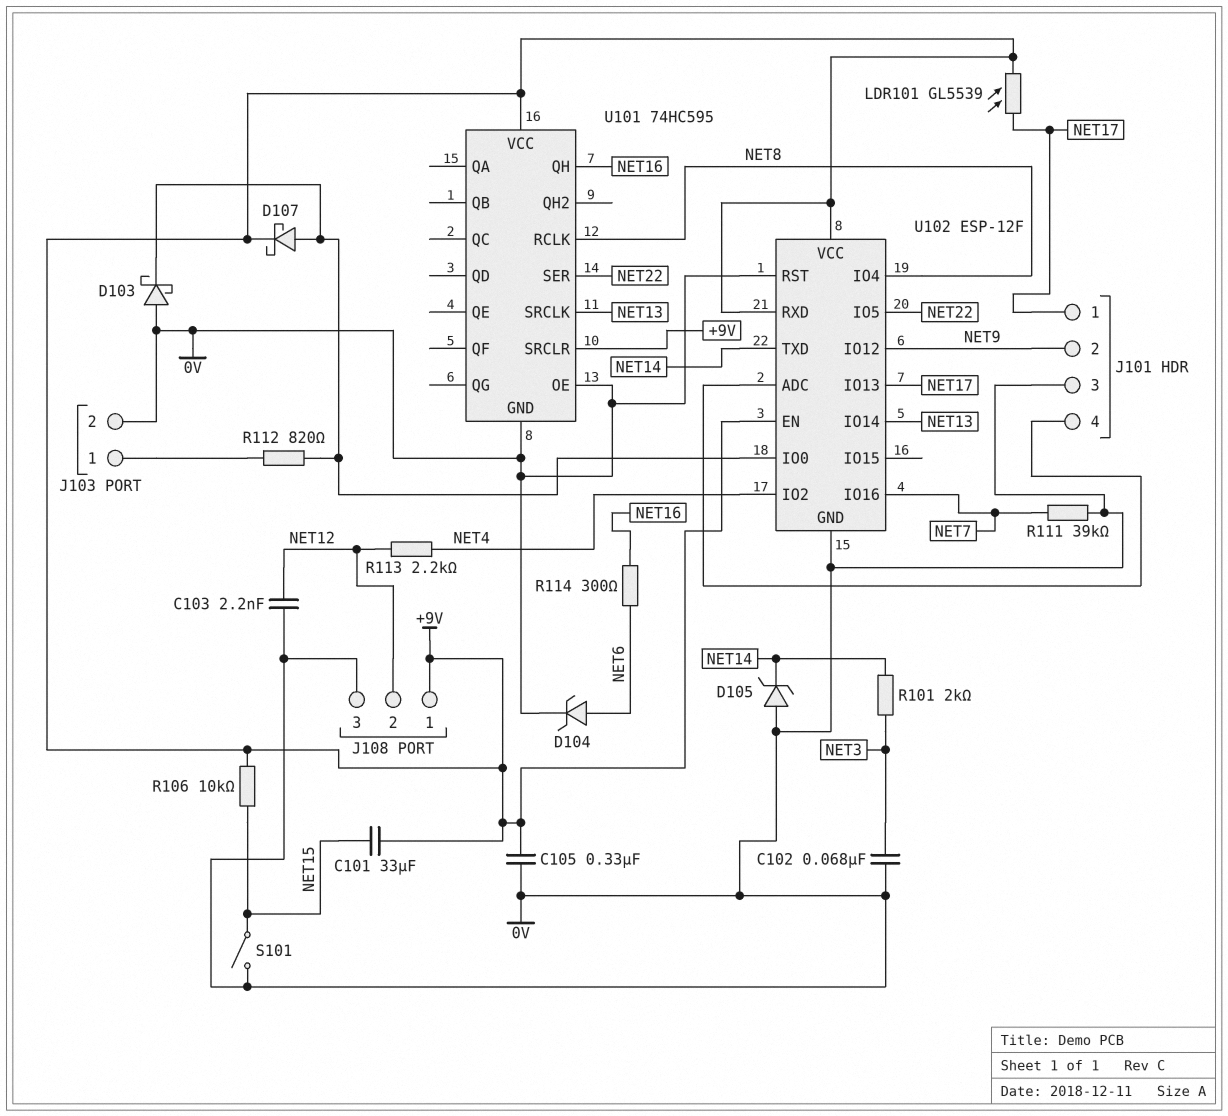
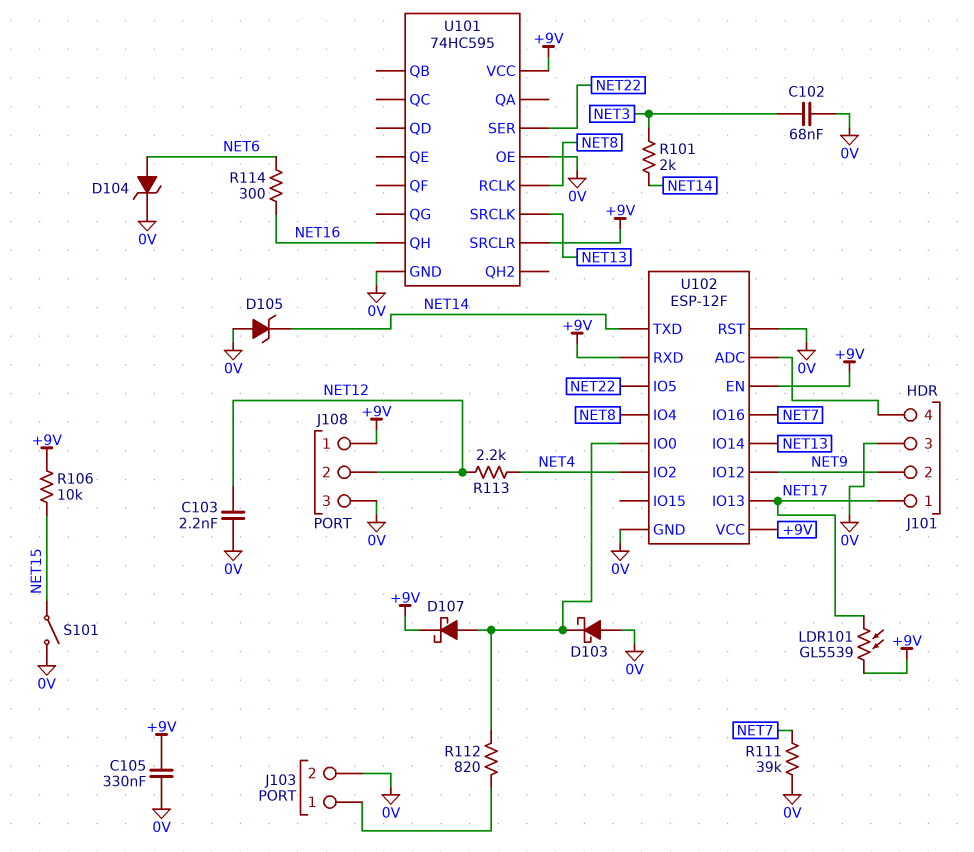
C101: 33uF (+9V, NET15) -> none

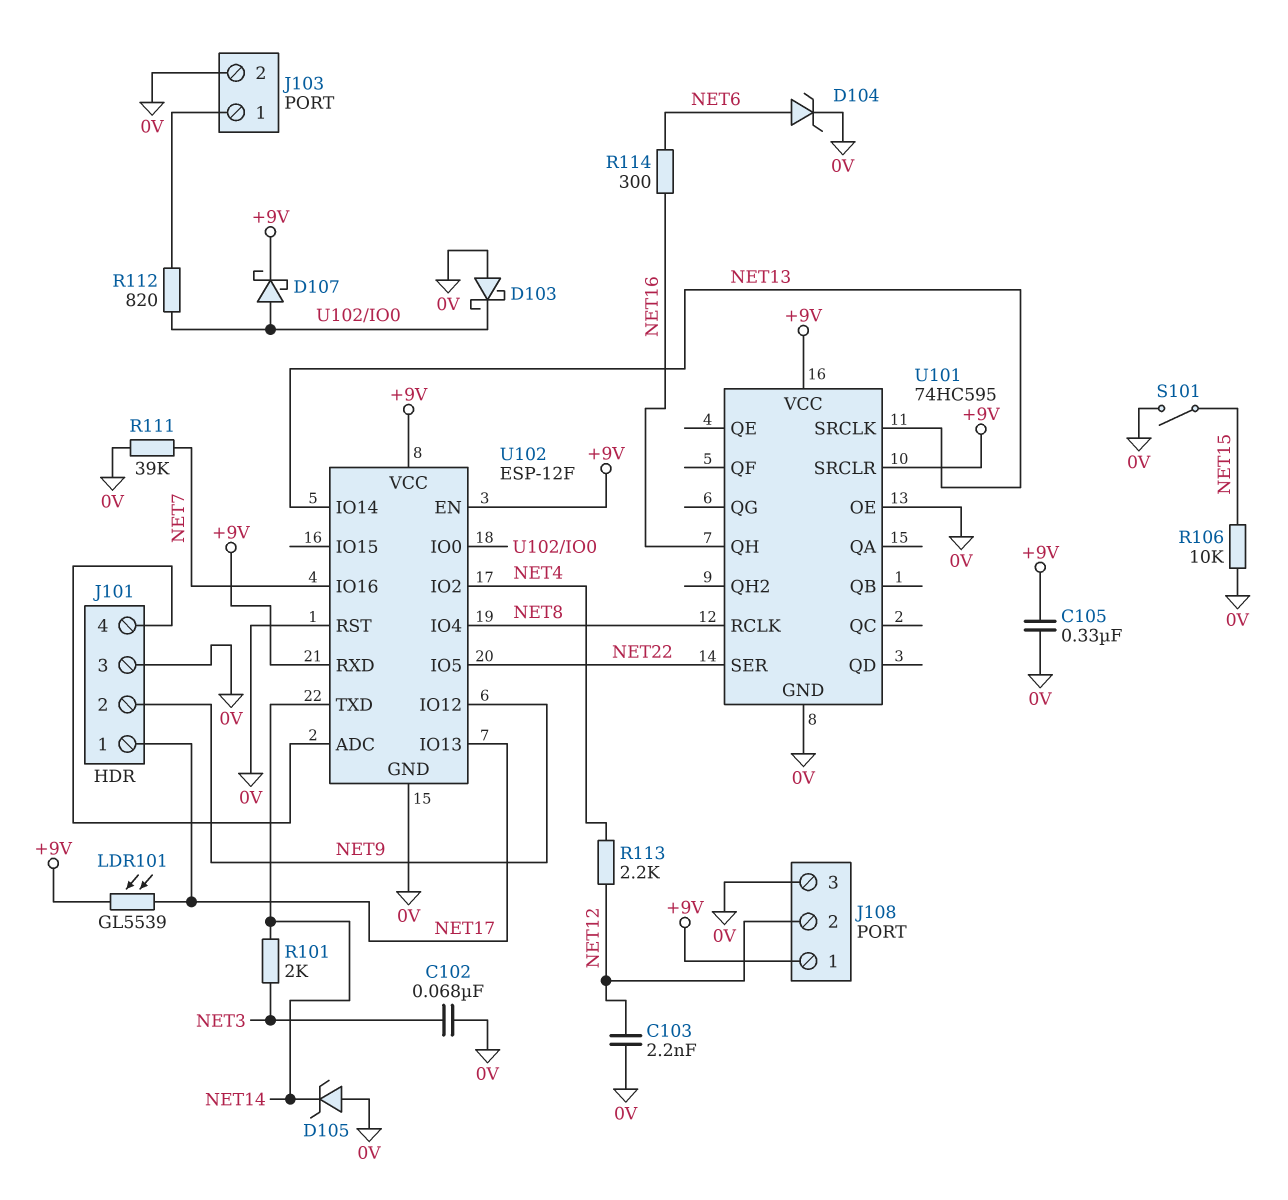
R106: 10k (+9V, NET15) -> 10k (0V, NET15)

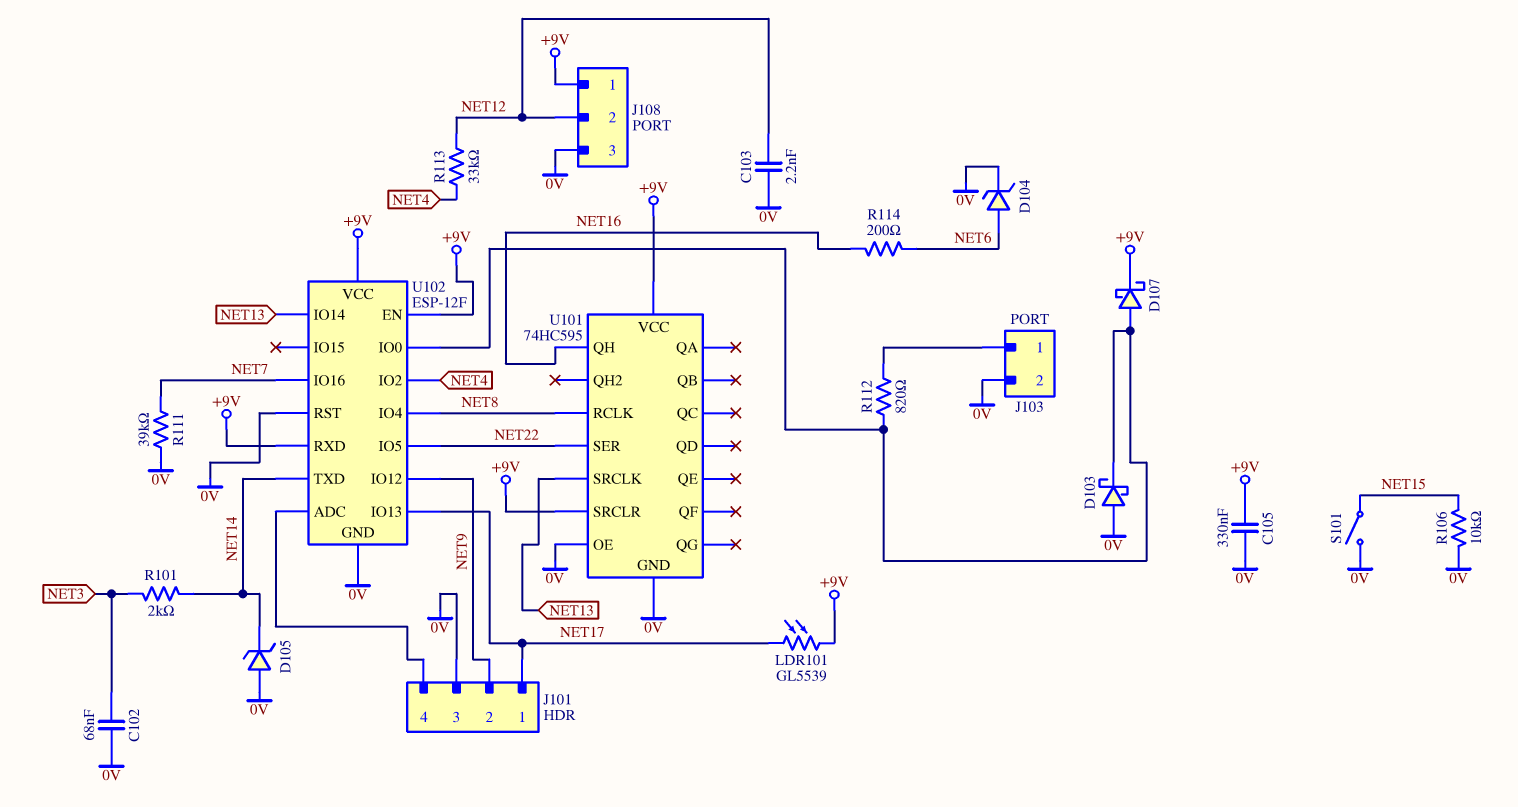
R113: 2.2k (NET4, NET12) -> 33k (NET4, NET12)
R114: 300 (NET6, NET16) -> 200 (NET6, NET16)

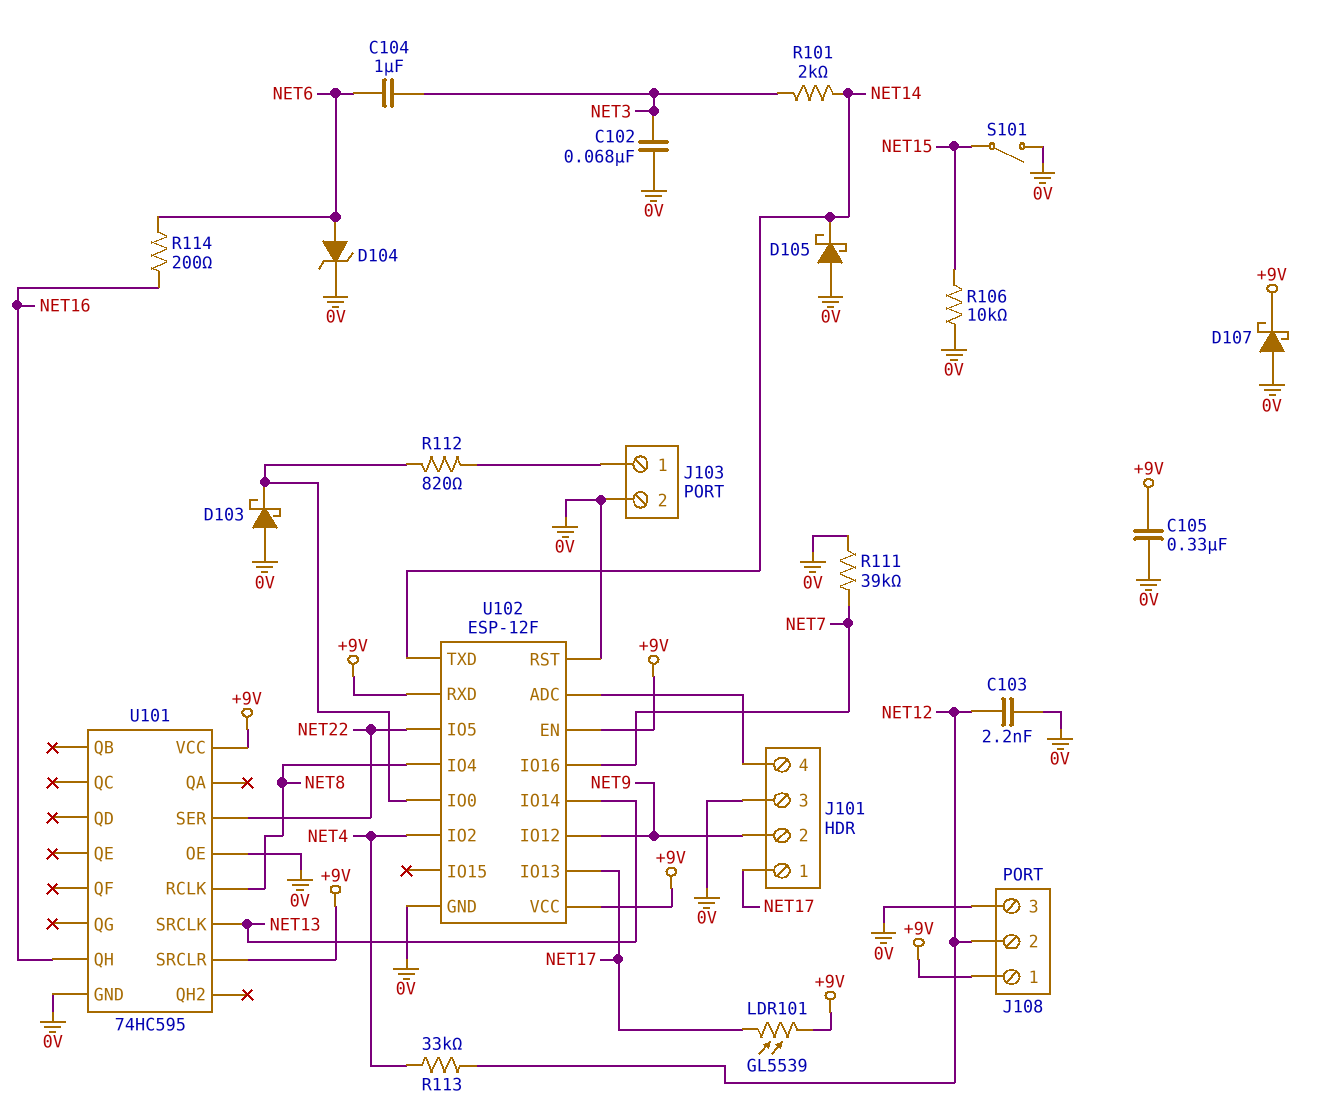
C104: none -> 1uF (NET3, NET6)
D105: zener (A 0V, K NET14) -> schottky (A 0V, K NET14)
D107: schottky (A U102/IO0, K +9V) -> schottky (A 0V, K +9V)

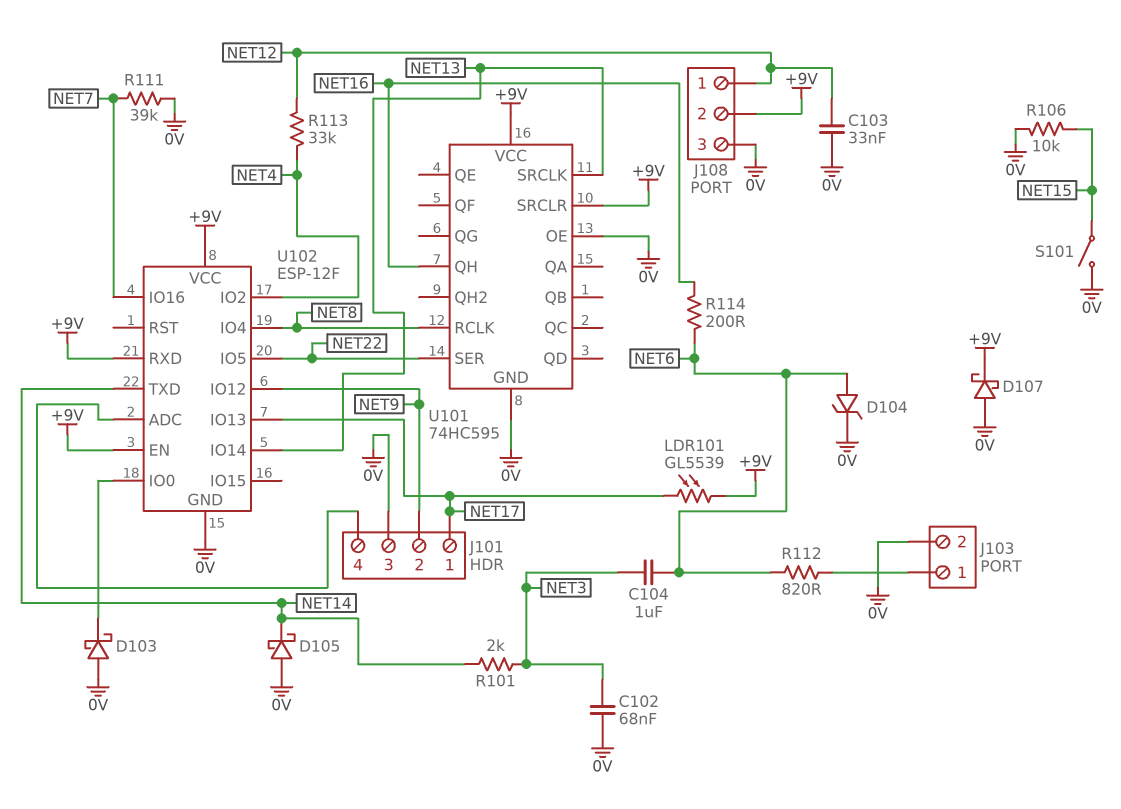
C103: 2.2nF (0V, NET12) -> 33nF (0V, NET12)
C105: 330nF (+9V, 0V) -> none
J108 pin 1: +9V -> NET12
J108 pin 2: NET12 -> +9V
R112: 820 (J103/1, U102/IO0) -> 820 (J103/1, NET6)
U102 pin RST: 0V -> none

